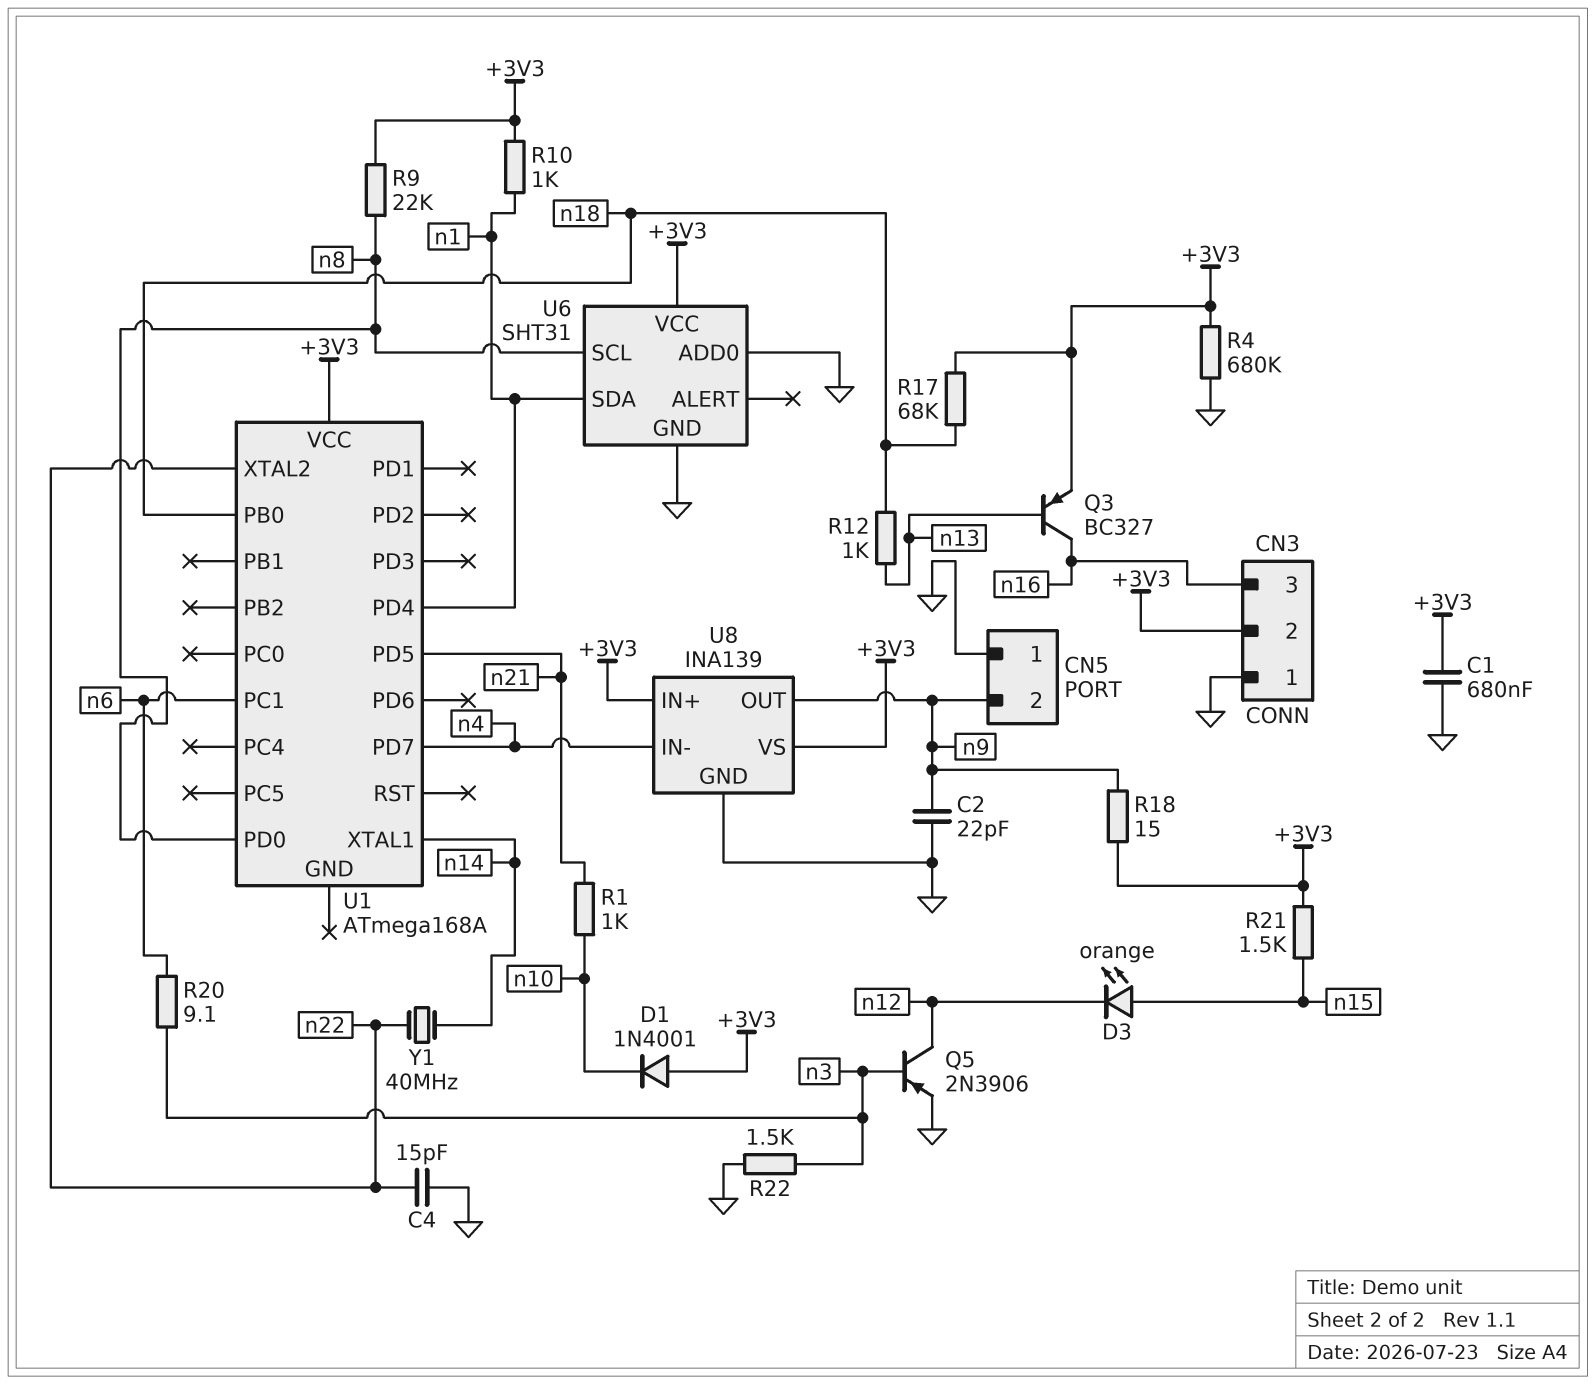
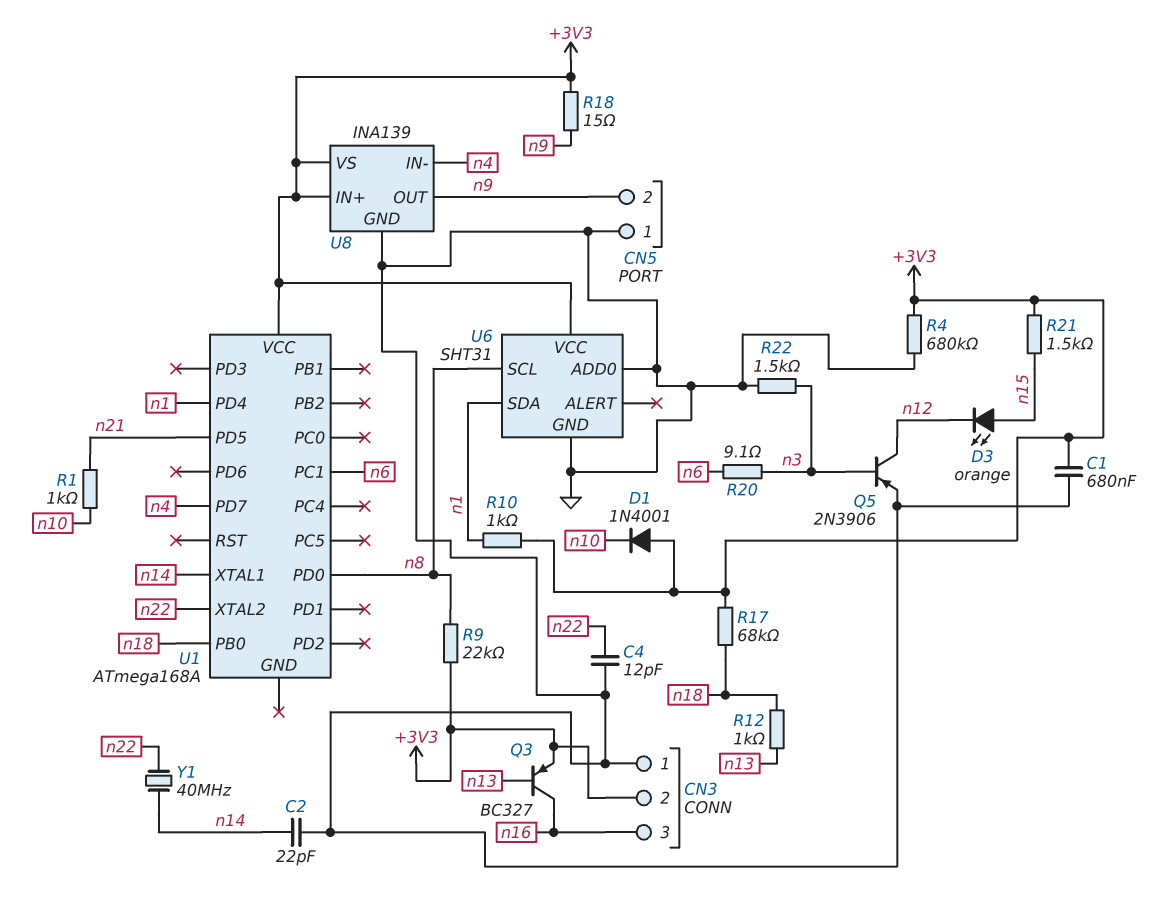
C2: 22pF (GND, n9) -> 22pF (GND, n14)
C4: 15pF (GND, n22) -> 12pF (GND, n22)

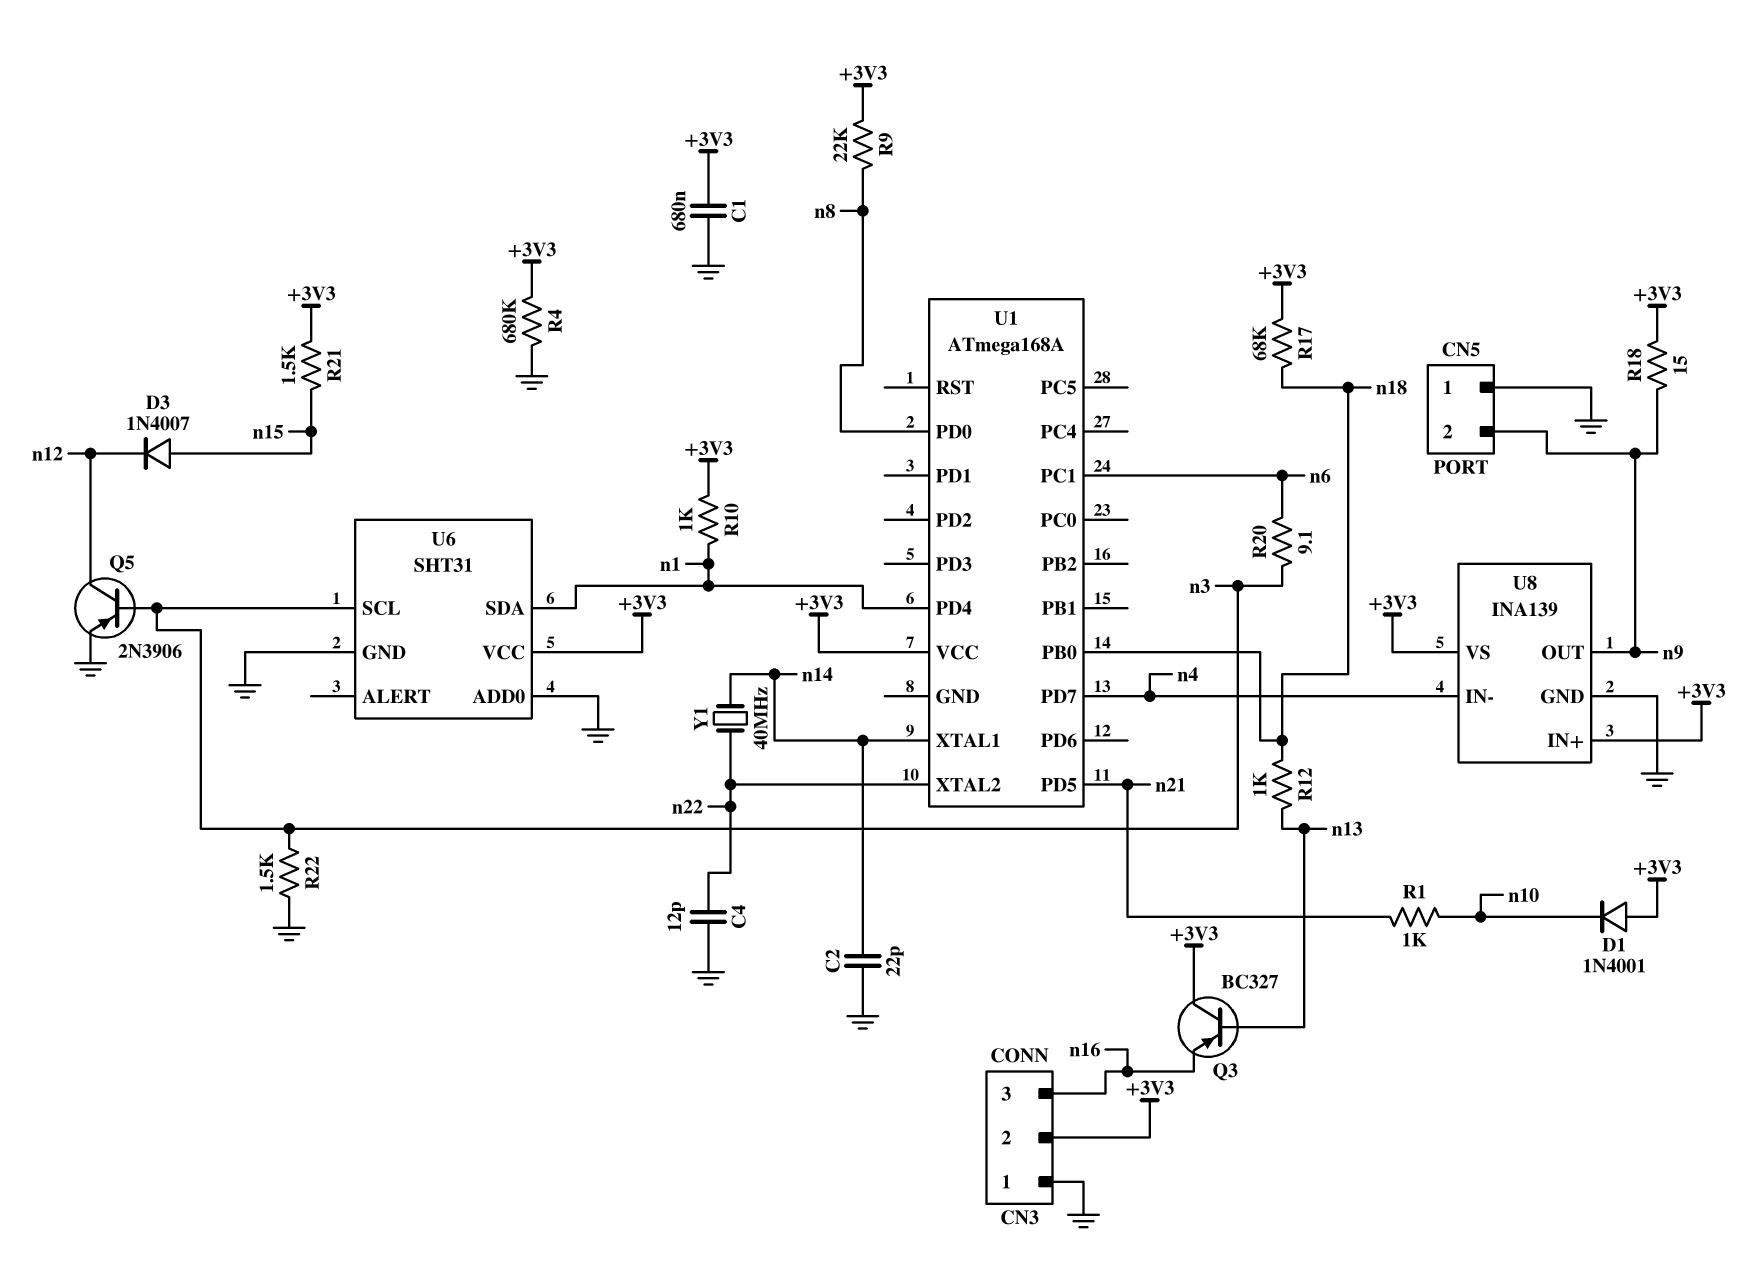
D3: LED orange (A n15, K n12) -> diode 1N4007 (A n15, K n12)
Q3: PNP BC327 (B n13, C n16, E +3V3) -> PNP BC327 (B n13, C +3V3, E n16)
U6 pin SCL: n8 -> n3

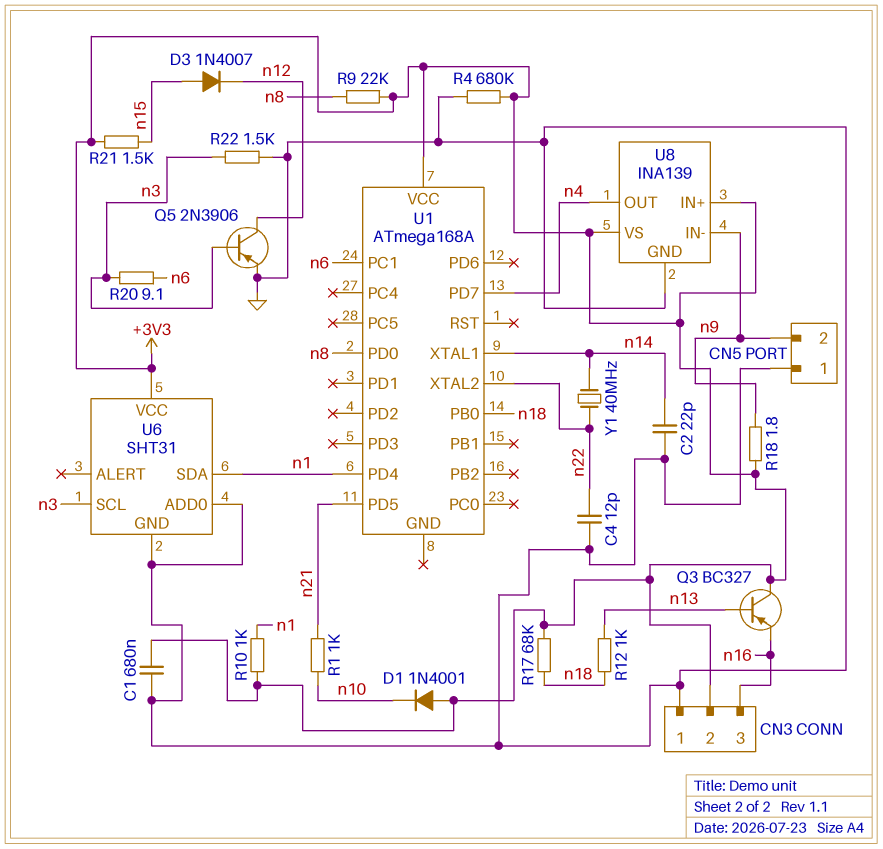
R18: 15 (+3V3, n9) -> 1.8 (+3V3, n9)
U8 pin IN-: n4 -> n9
U8 pin OUT: n9 -> n4

